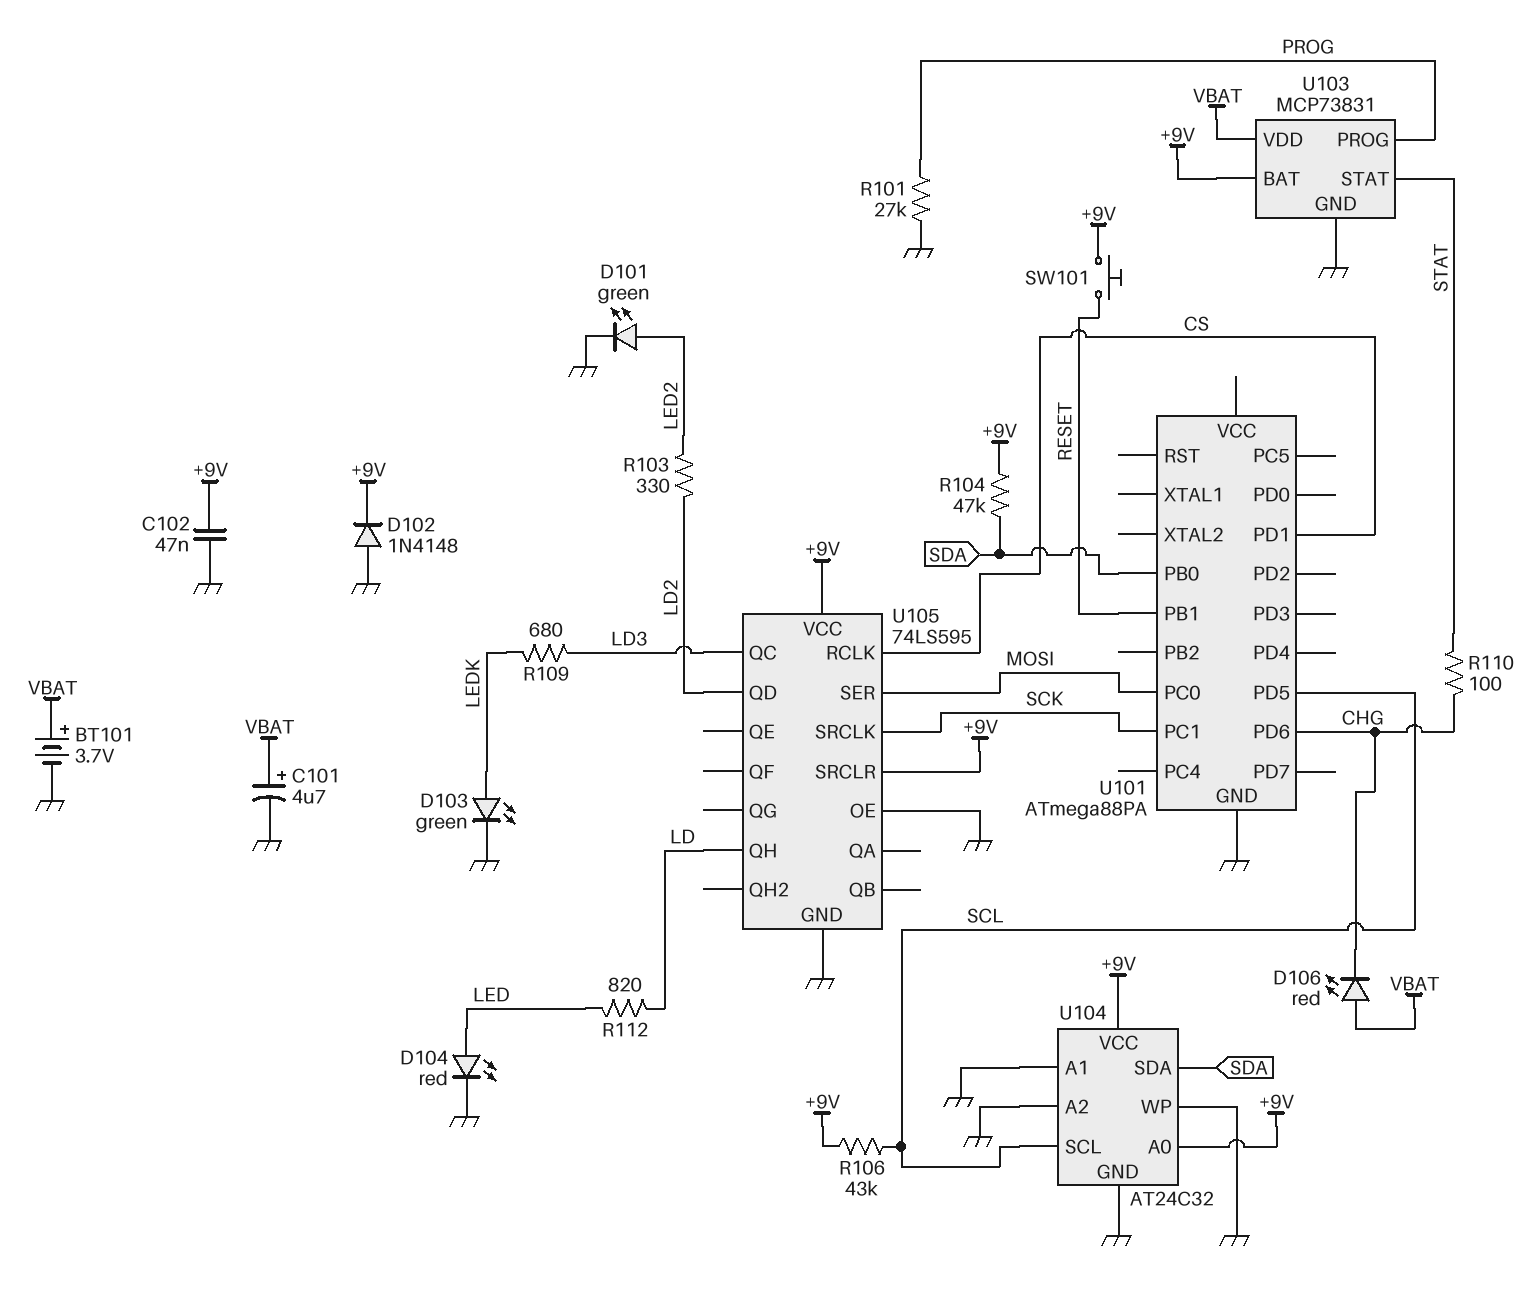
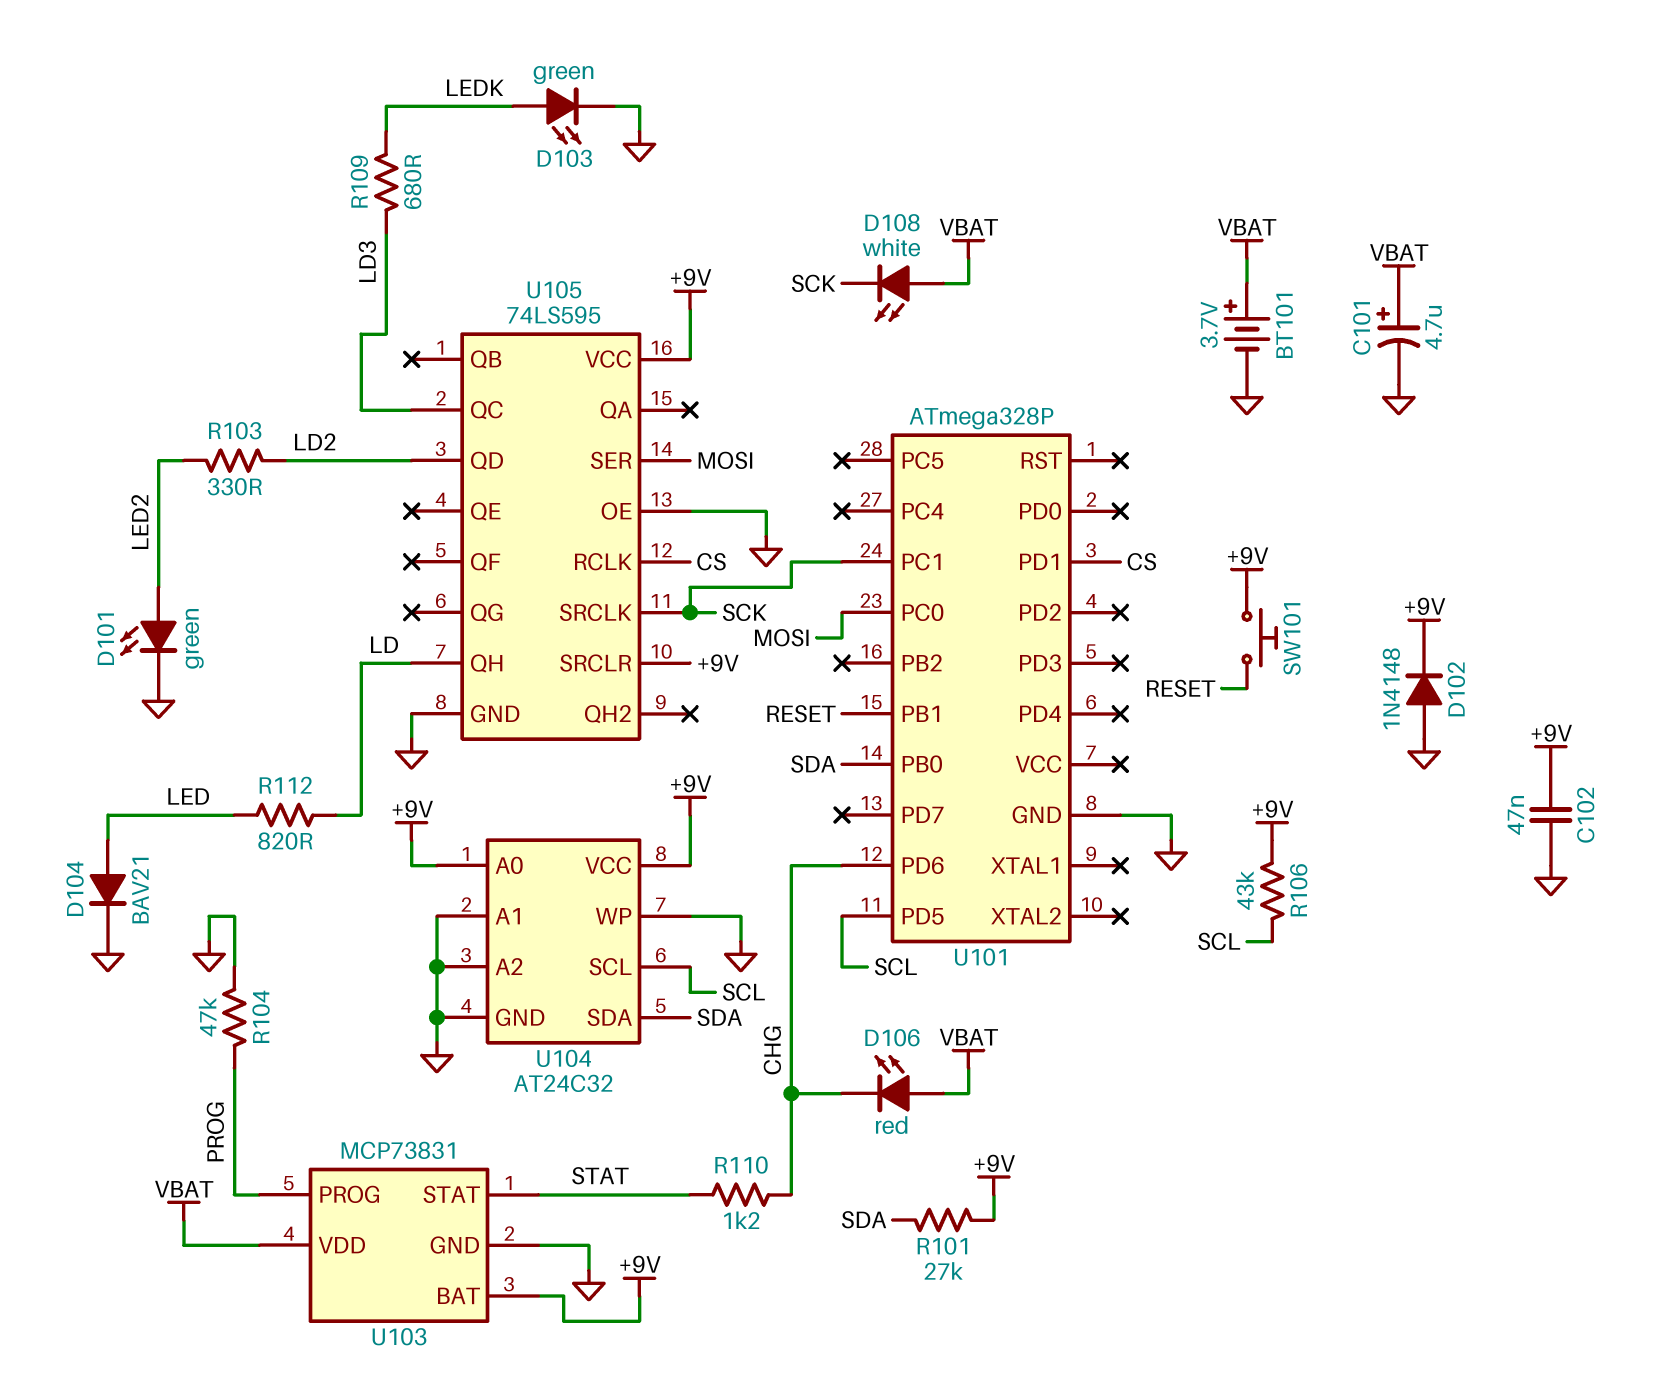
D104: LED red (A LED, K GND) -> diode BAV21 (A LED, K GND)
D108: none -> LED white (A VBAT, K SCK)
R101: 27k (GND, PROG) -> 27k (+9V, SDA)
R104: 47k (+9V, SDA) -> 47k (GND, PROG)
R110: 100 (CHG, STAT) -> 1.2k (CHG, STAT)
U101: ATmega88PA -> ATmega328P

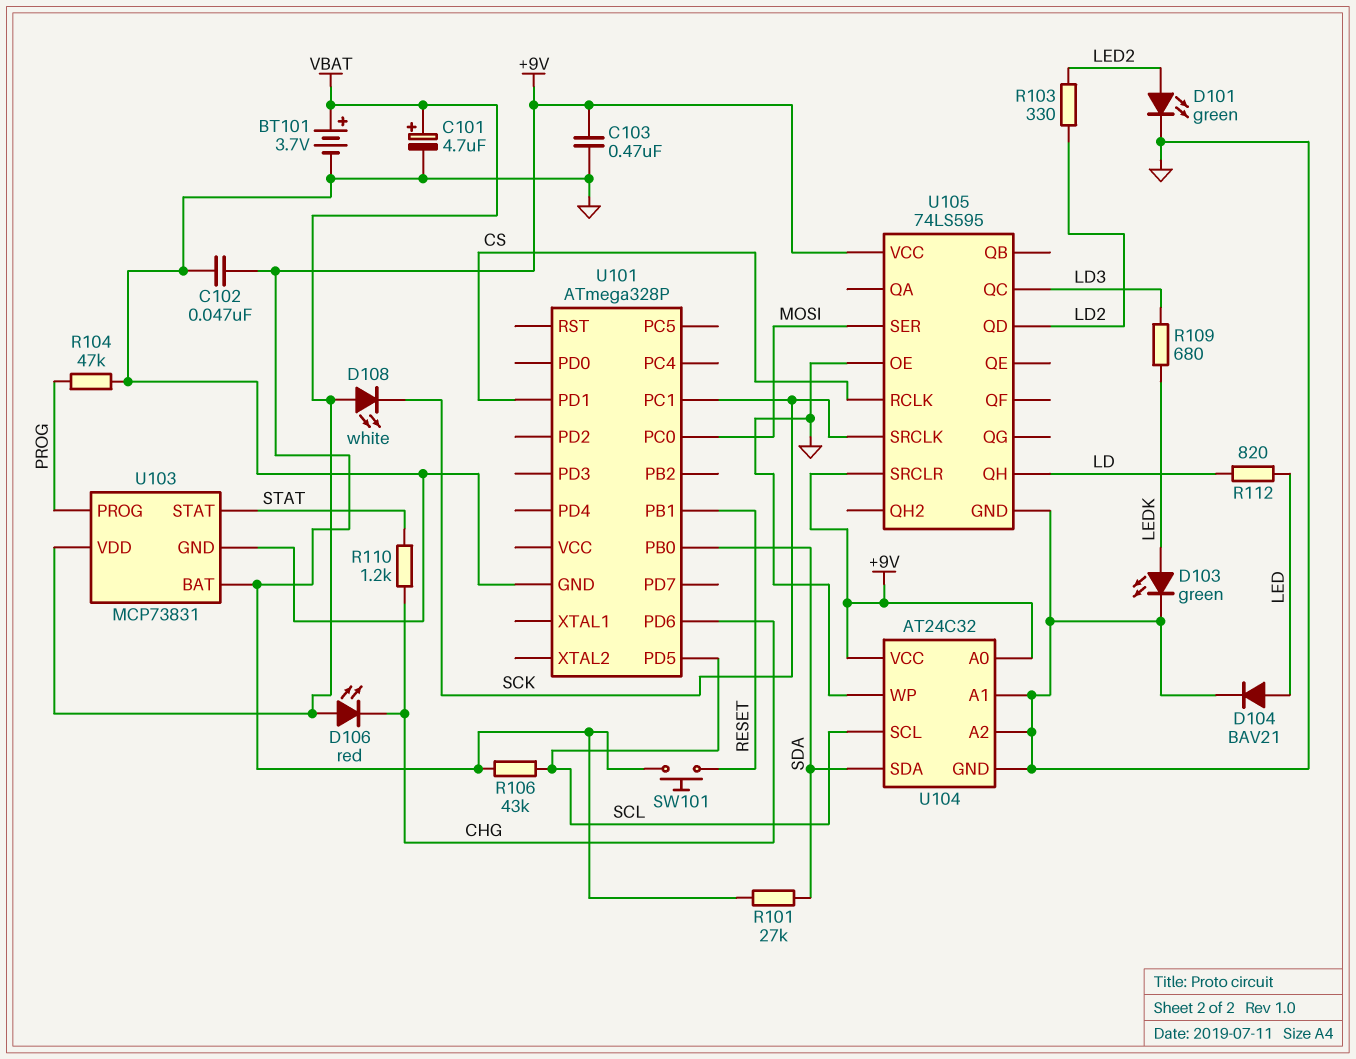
C103: none -> 470nF (+9V, GND)
D102: diode 1N4148 (A GND, K +9V) -> none

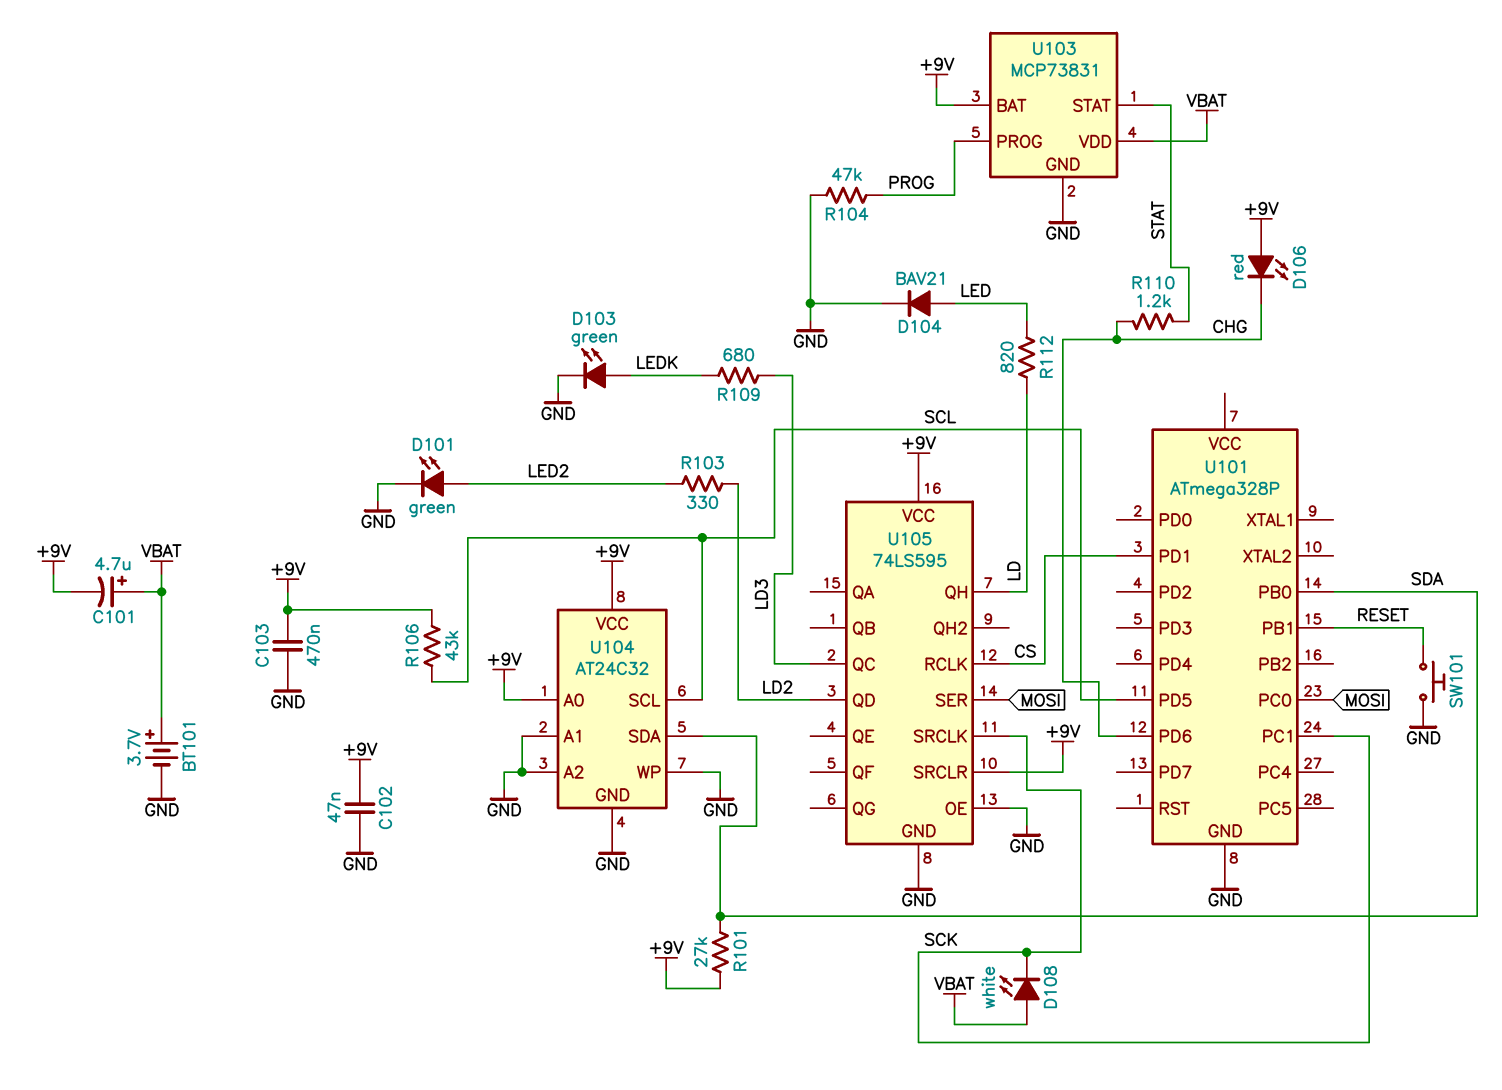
C101: 4.7uF (plus VBAT, minus GND) -> 4.7uF (plus VBAT, minus +9V)
D106: LED red (A VBAT, K CHG) -> LED red (A +9V, K CHG)
SW101: button (+9V, RESET) -> button (GND, RESET)

